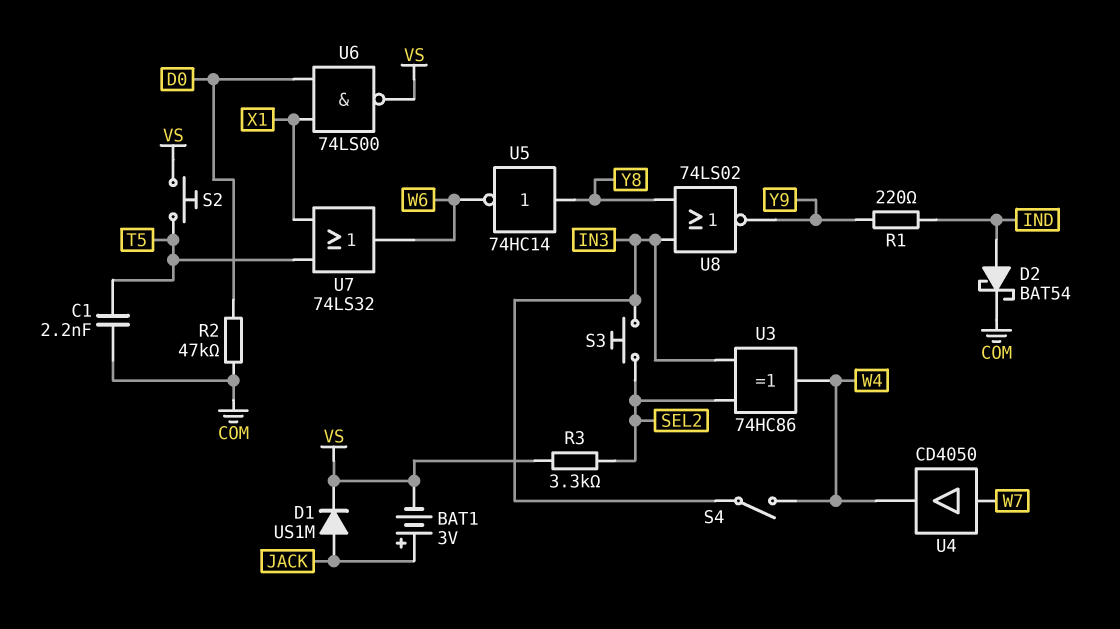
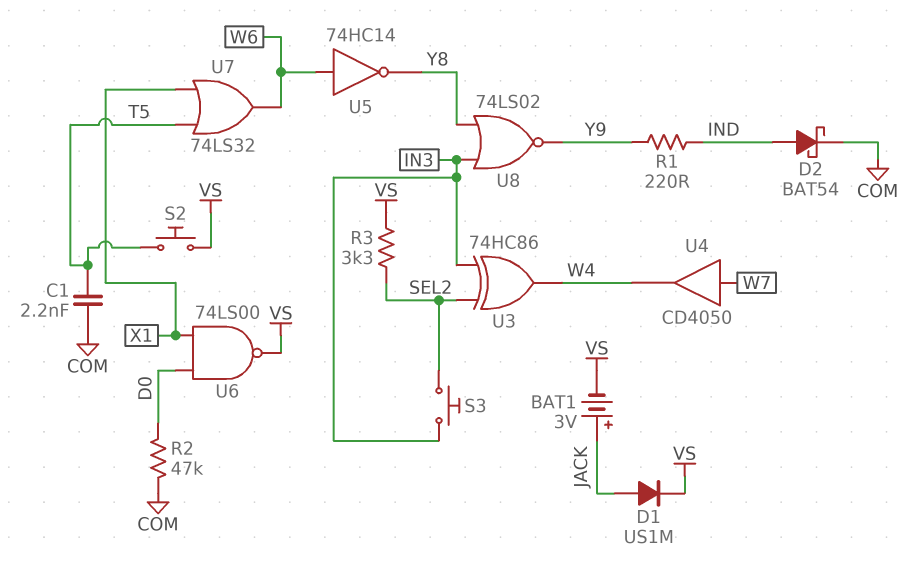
S4: switch (IN3, W4) -> none
U5: NOT 74HC14 (in Y8, out W6) -> NOT 74HC14 (in W6, out Y8)

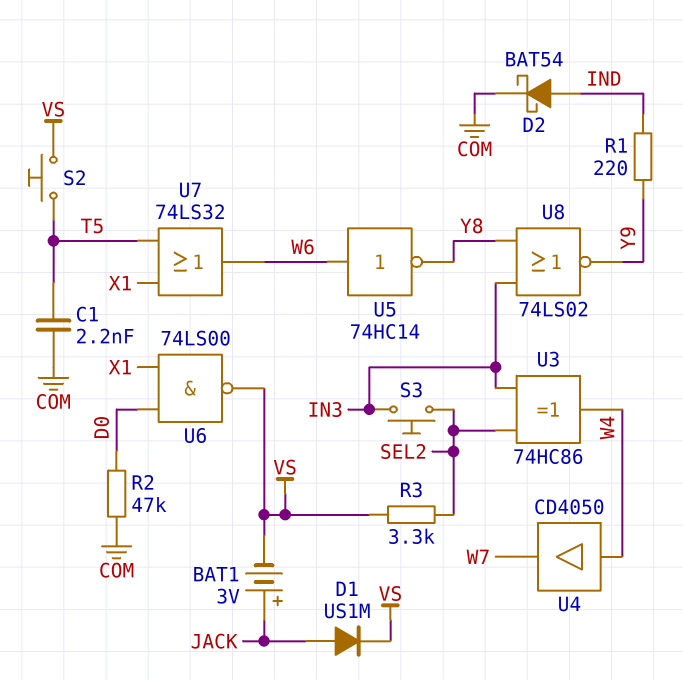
U4: buffer CD4050 (in W7, out W4) -> buffer CD4050 (in W4, out W7)

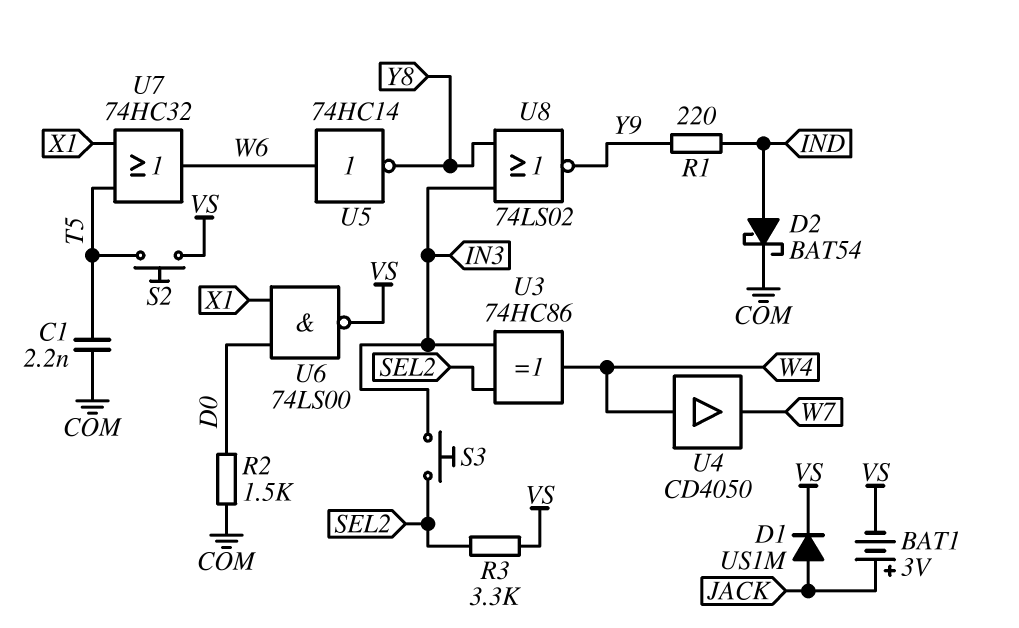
R2: 47k (COM, D0) -> 1.5k (COM, D0)
U7: OR 74LS32 (in T5, in X1, out W6) -> OR 74HC32 (in T5, in X1, out W6)

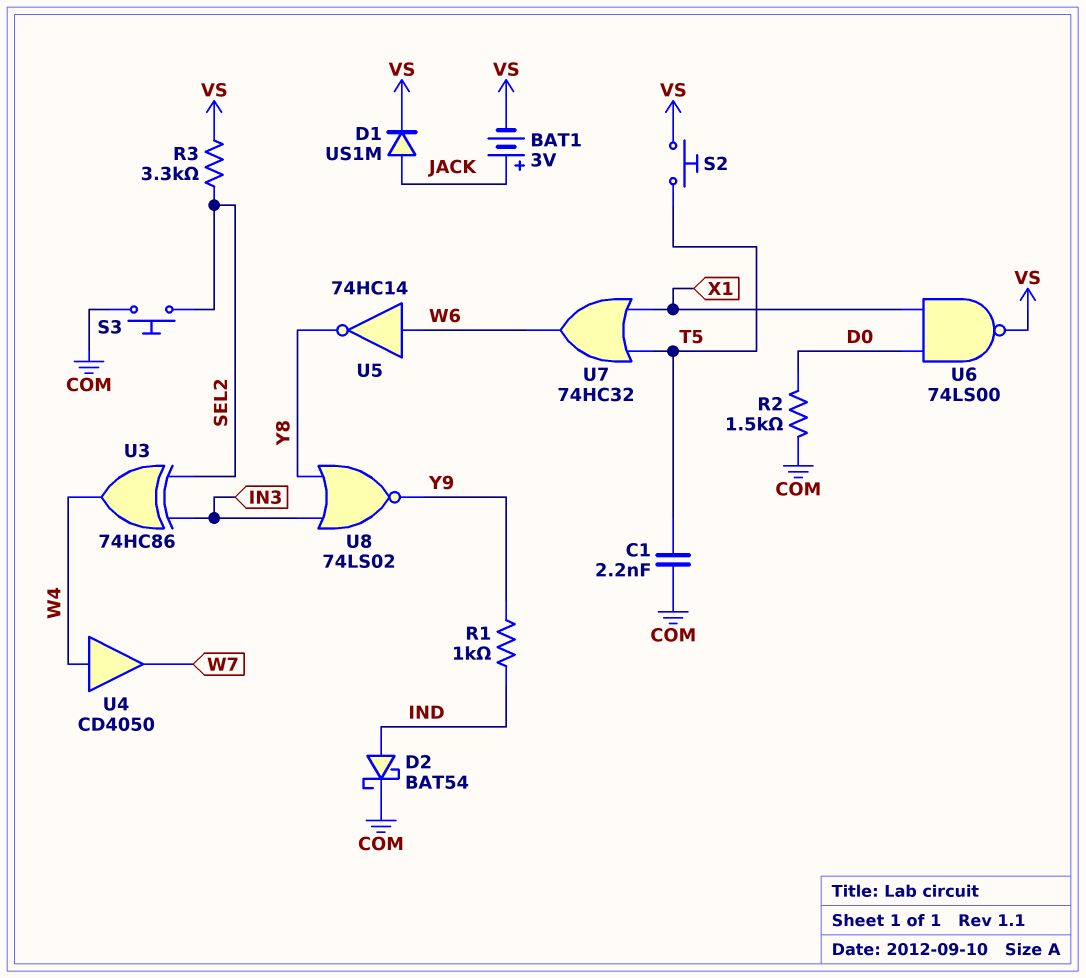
R1: 220 (IND, Y9) -> 1k (IND, Y9)
S3: button (IN3, SEL2) -> button (COM, SEL2)

